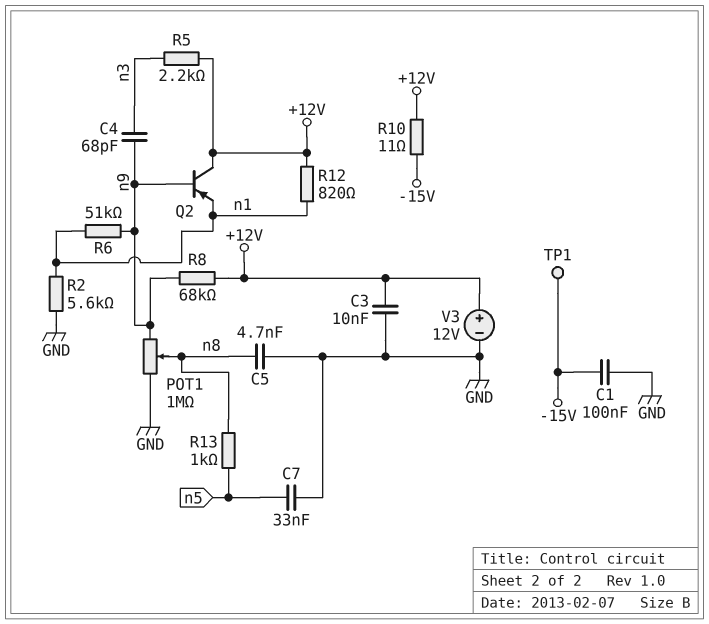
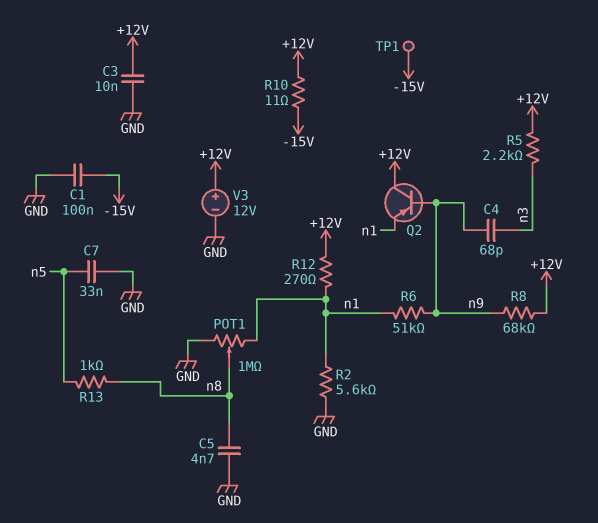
POT1: 1M (GND, n9, wiper n8) -> 1M (GND, n1, wiper n8)
R12: 820 (+12V, n1) -> 270 (+12V, n1)

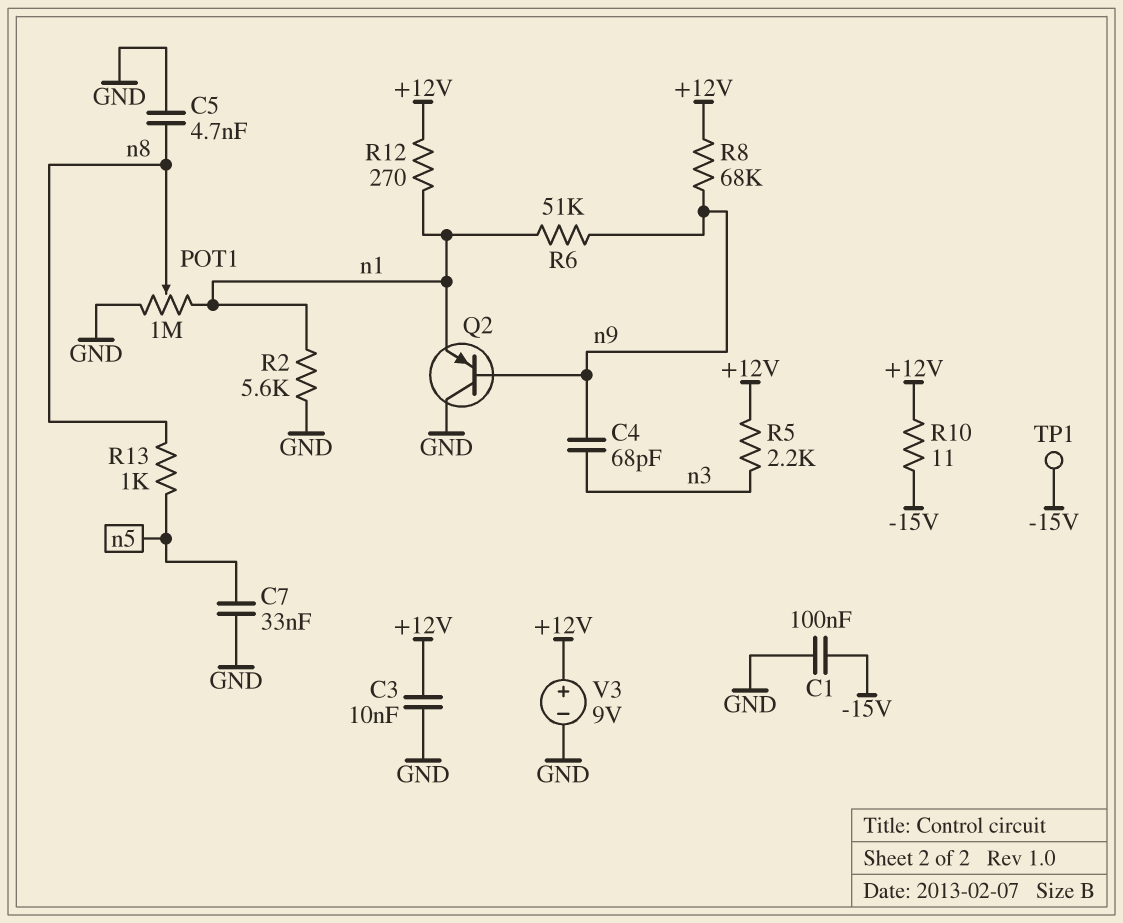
Q2: PNP (B n9, C +12V, E n1) -> PNP (B n9, C GND, E n1)
V3: 12V (plus +12V, minus GND) -> 9V (plus +12V, minus GND)

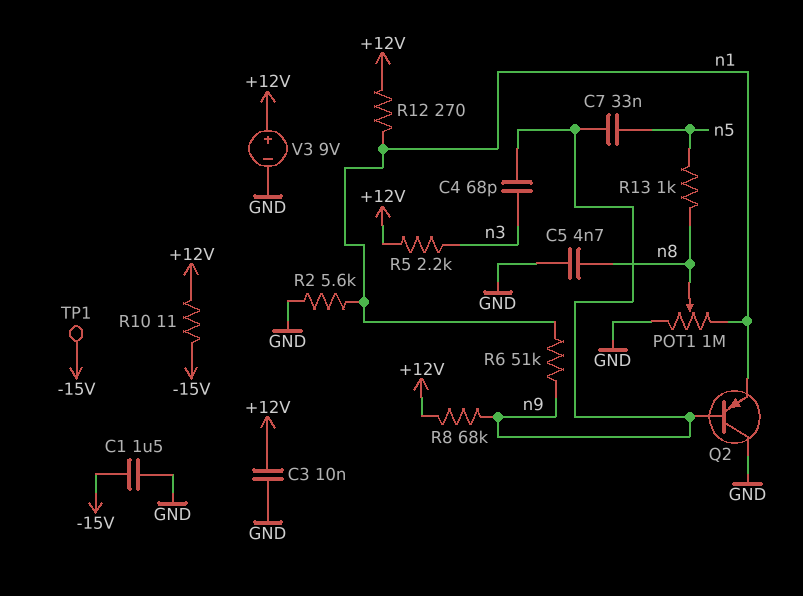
C1: 100nF (-15V, GND) -> 1.5uF (-15V, GND)
C7: 33nF (GND, n5) -> 33nF (n5, n9)

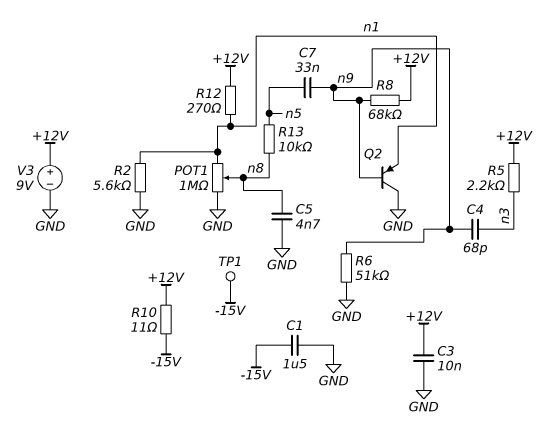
R6: 51k (n1, n9) -> 51k (GND, n9)
R13: 1k (n5, n8) -> 10k (n5, n8)

